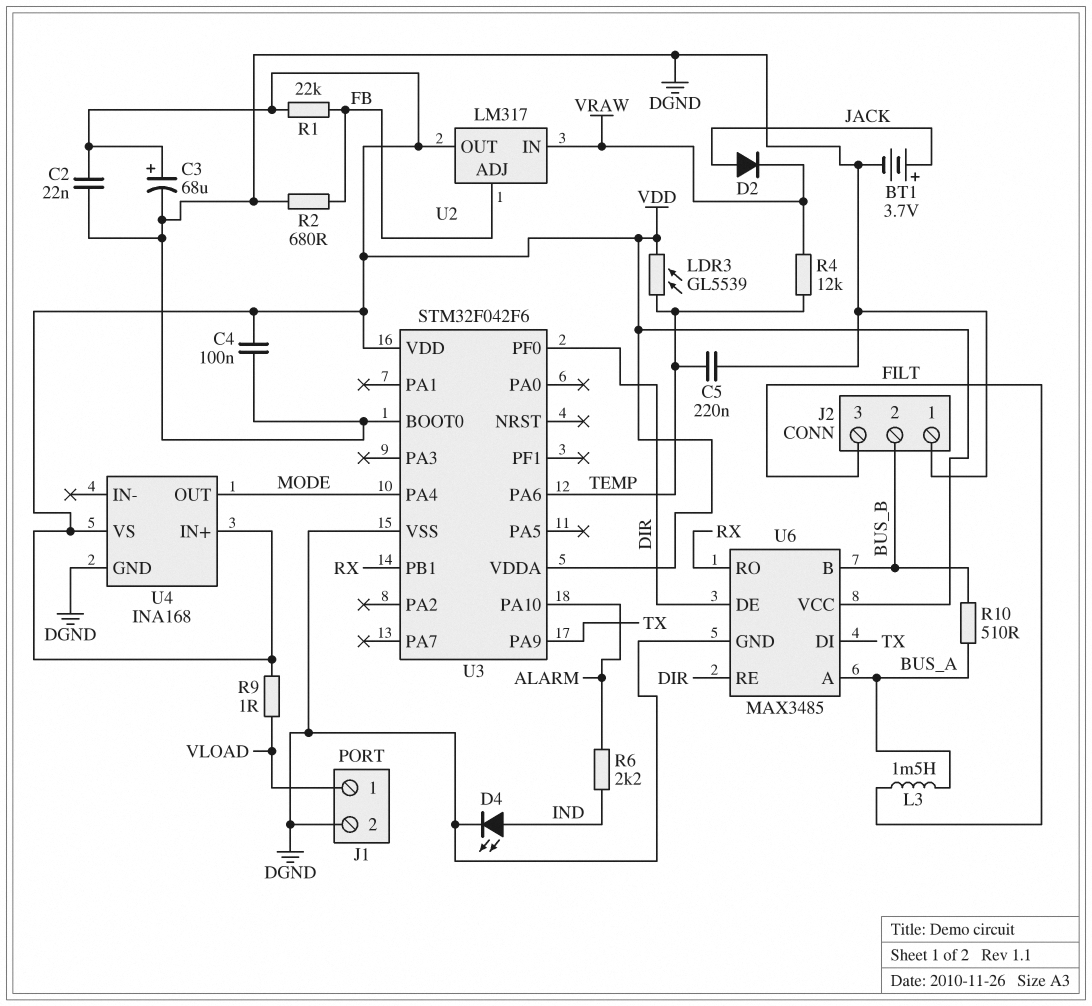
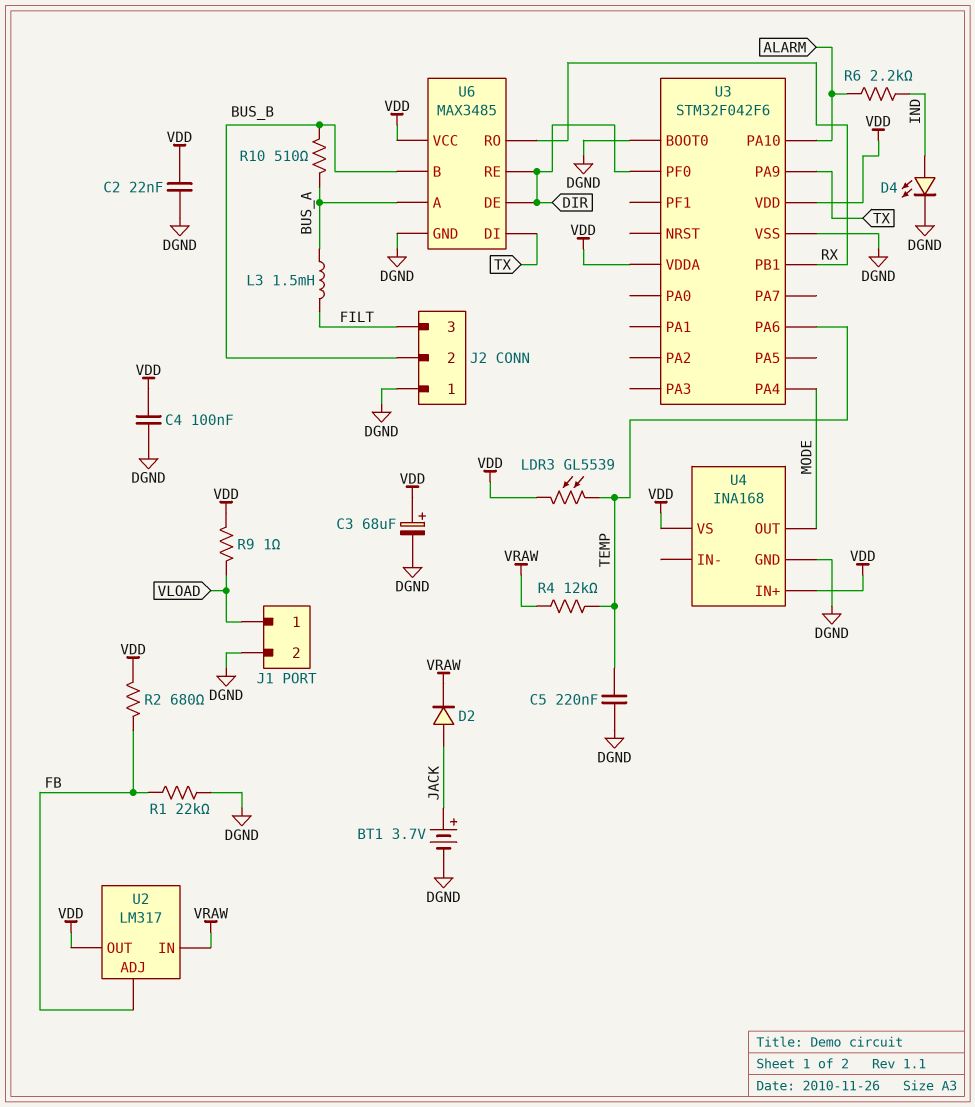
R1: 22k (FB, VDD) -> 22k (DGND, FB)
R2: 680 (DGND, FB) -> 680 (FB, VDD)

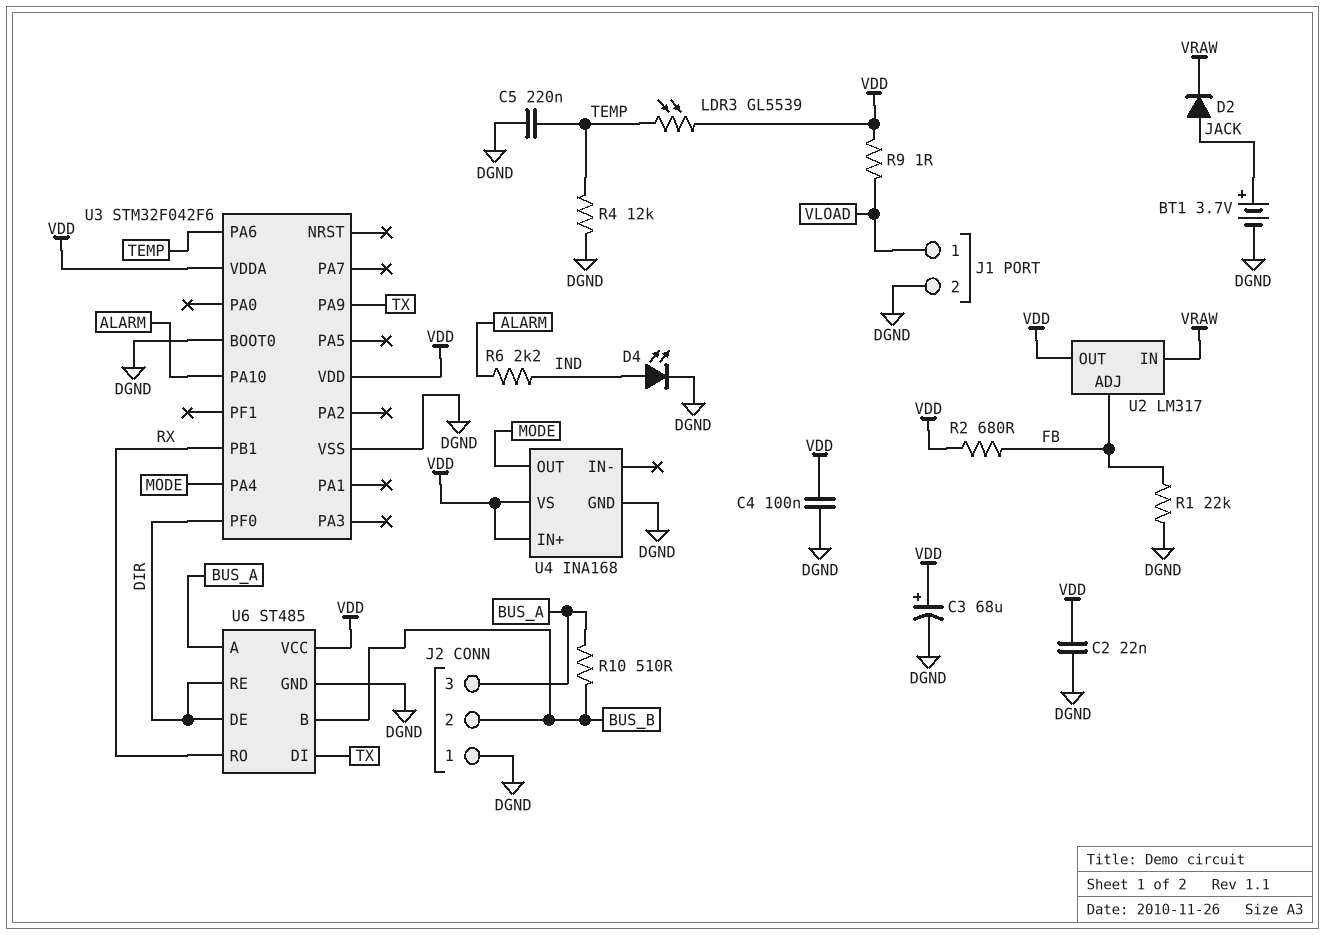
J2 pin 3: FILT -> BUS_A
L3: 1.5mH (BUS_A, FILT) -> none
R4: 12k (TEMP, VRAW) -> 12k (DGND, TEMP)
U6: MAX3485 -> ST485

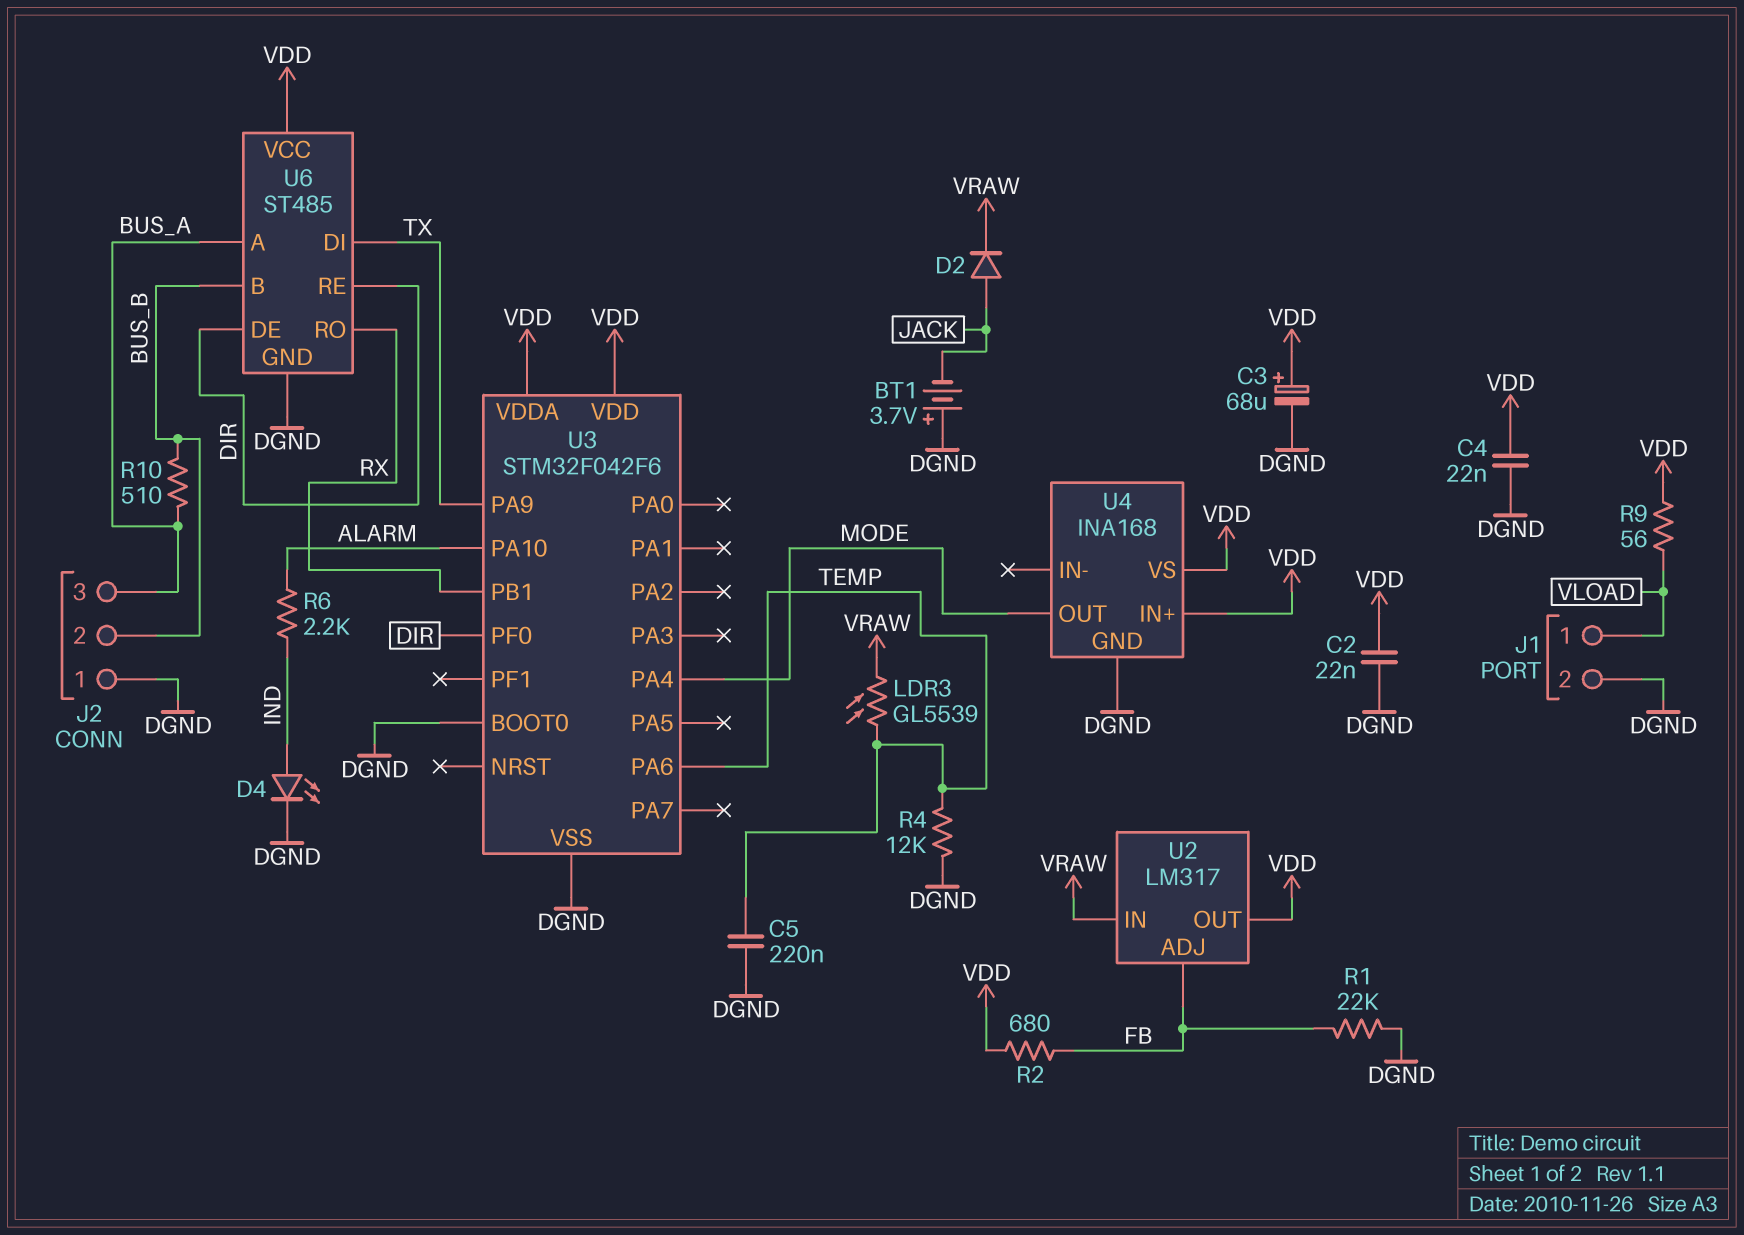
BT1: 3.7V (plus JACK, minus DGND) -> 3.7V (plus DGND, minus JACK)
C4: 100nF (DGND, VDD) -> 22nF (DGND, VDD)
LDR3: GL5539 (TEMP, VDD) -> GL5539 (TEMP, VRAW)
R9: 1 (VDD, VLOAD) -> 56 (VDD, VLOAD)

